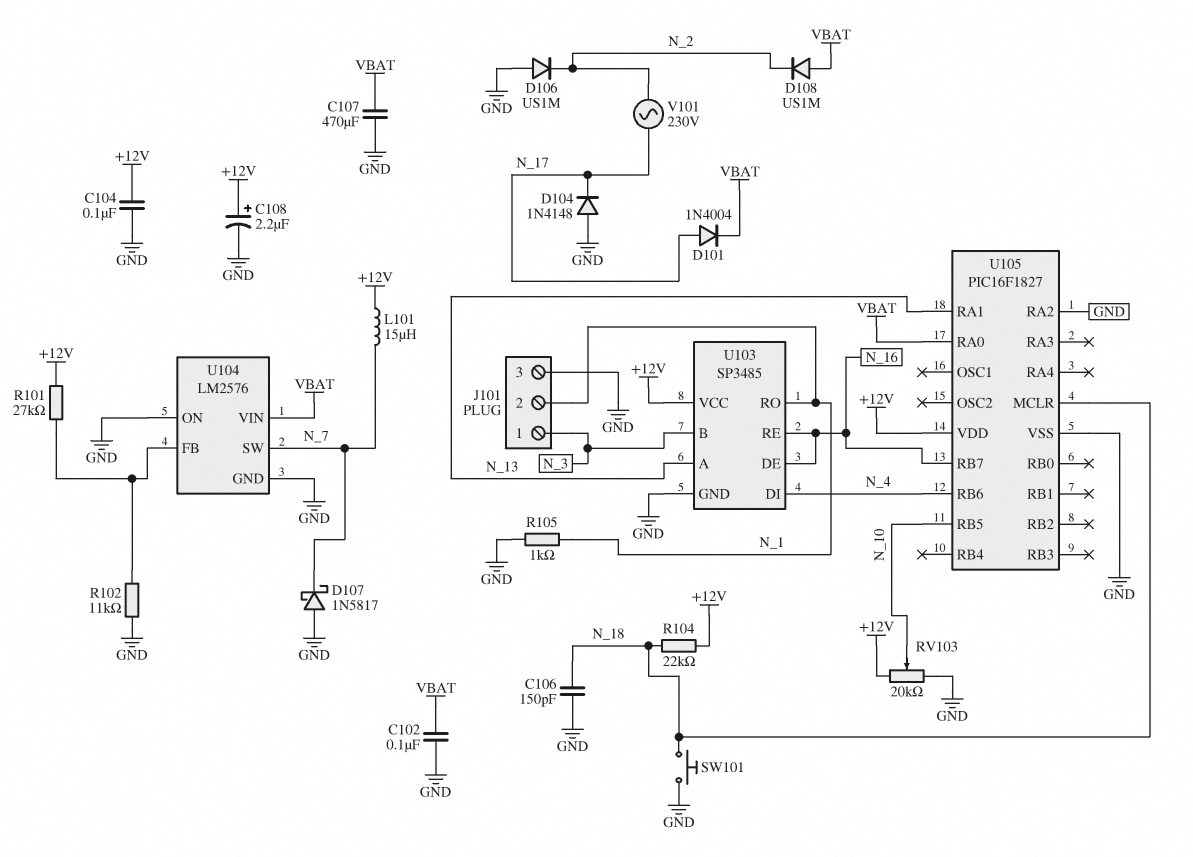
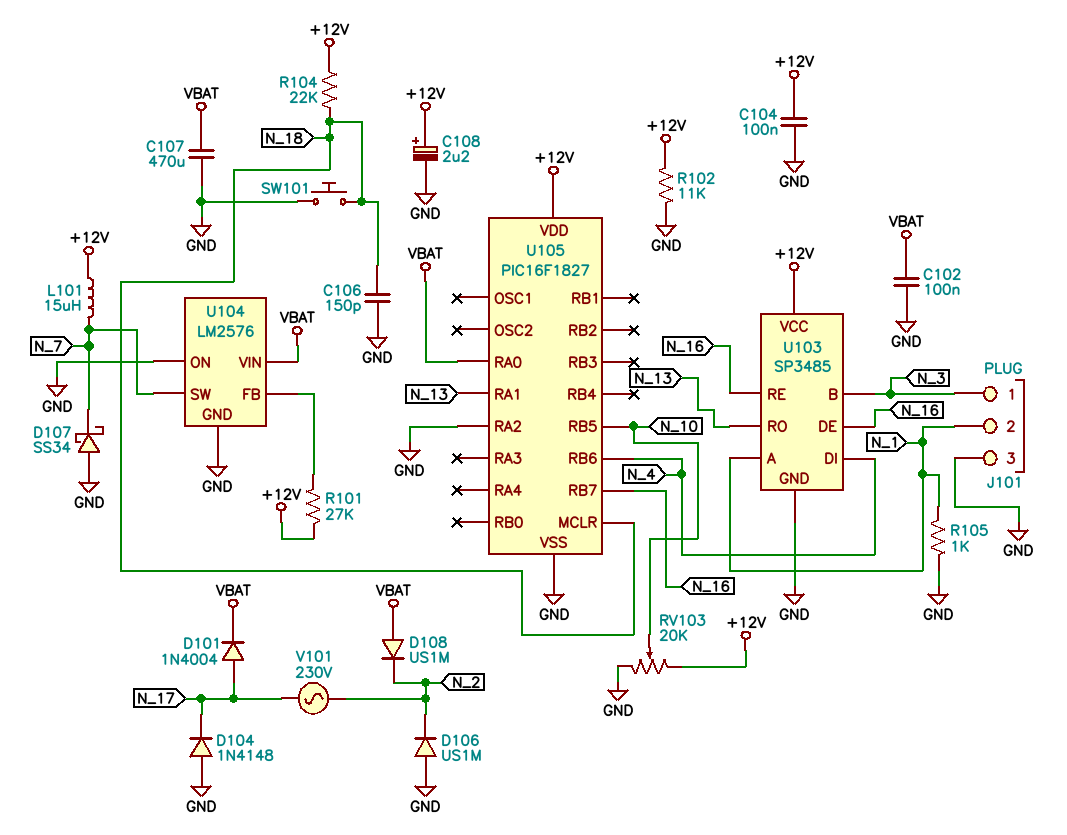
D107: schottky 1N5817 (A GND, K N_7) -> schottky SS34 (A GND, K N_7)
R102: 11k (GND, U104/FB) -> 11k (+12V, GND)
U103 pin A: N_13 -> N_1
U103 pin RO: N_1 -> N_13

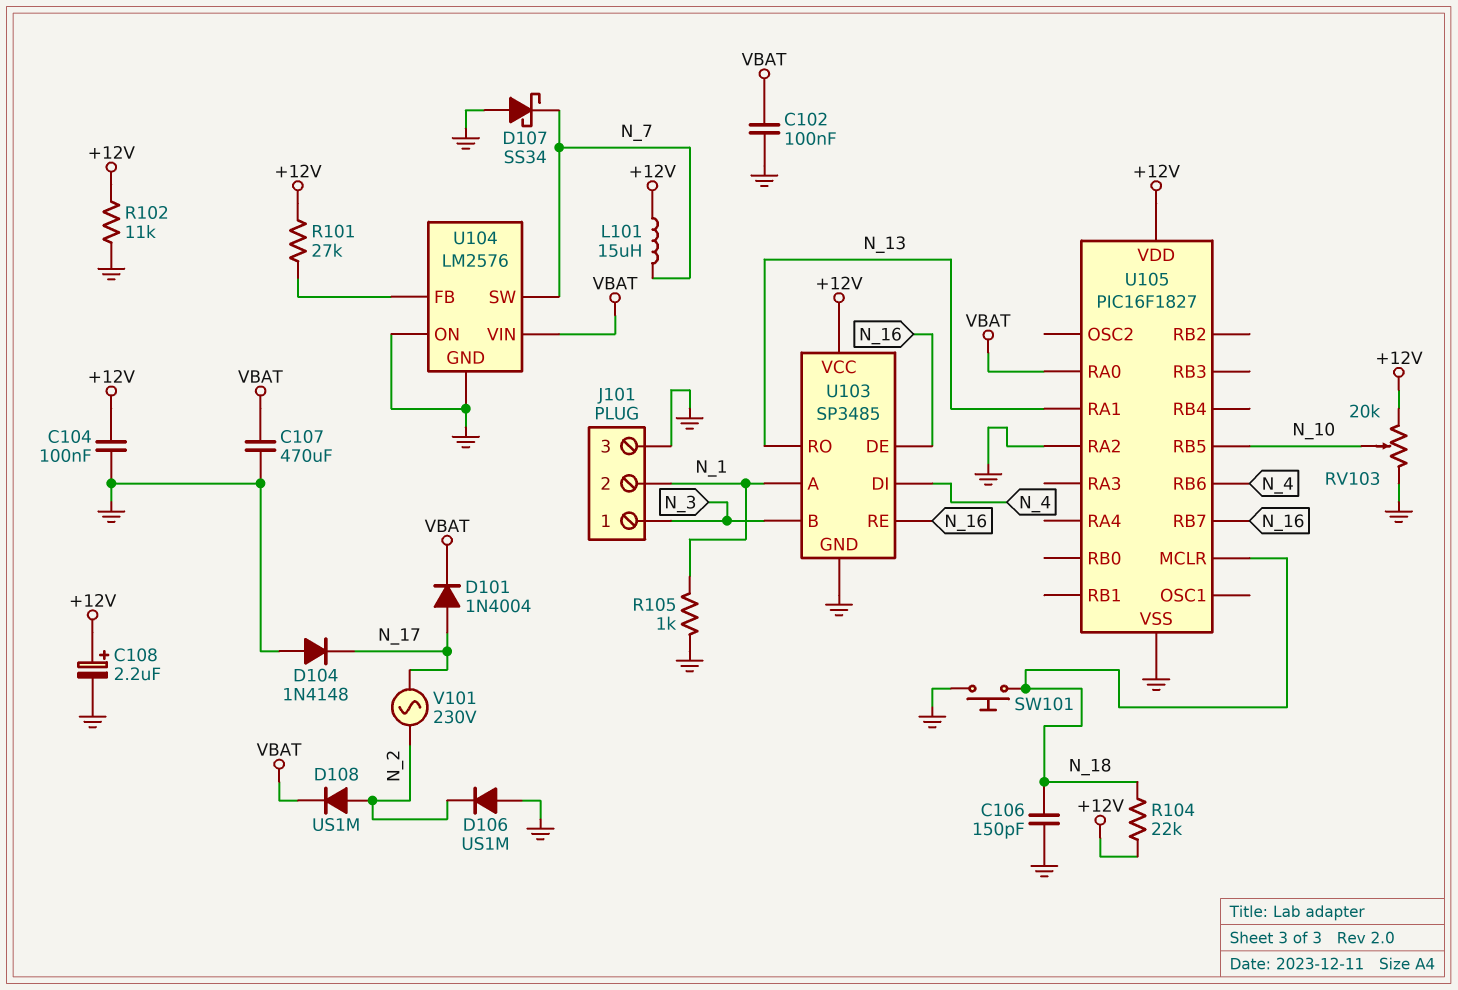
D108: diode US1M (A VBAT, K N_2) -> diode US1M (A N_2, K VBAT)

